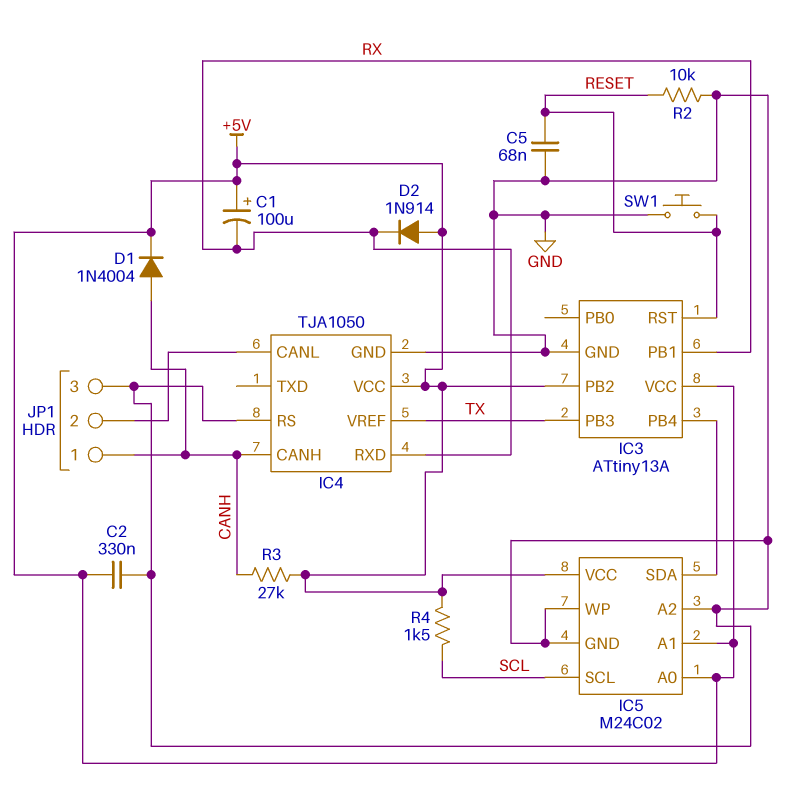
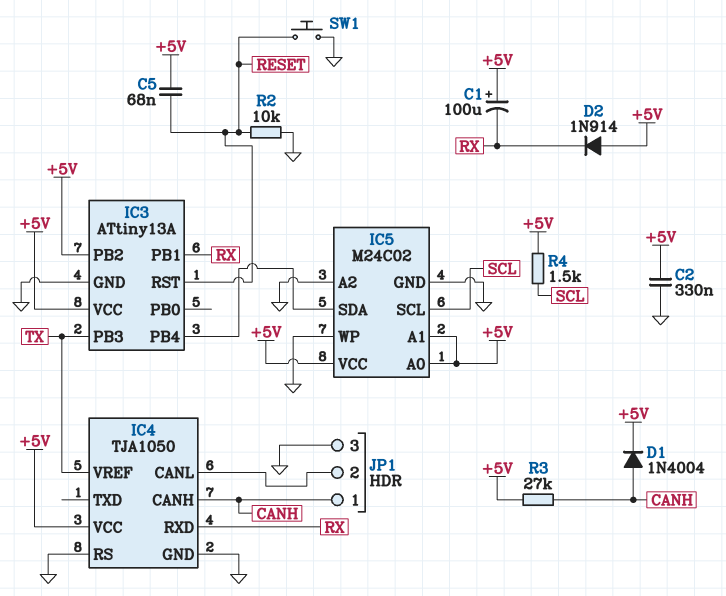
C5: 68nF (GND, RESET) -> 68nF (+5V, RESET)

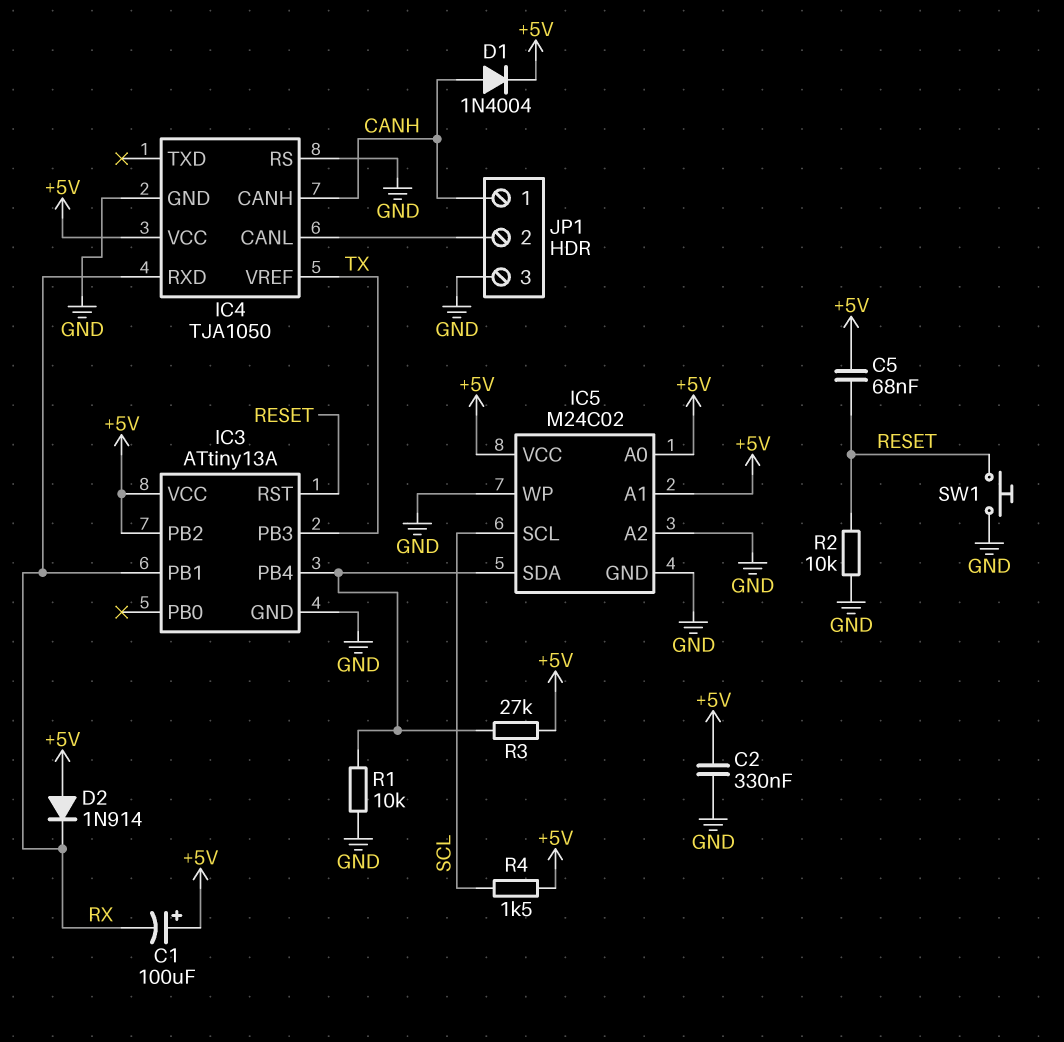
R1: none -> 10k (GND, IC3/PB4)
R3: 27k (+5V, CANH) -> 27k (+5V, IC3/PB4)

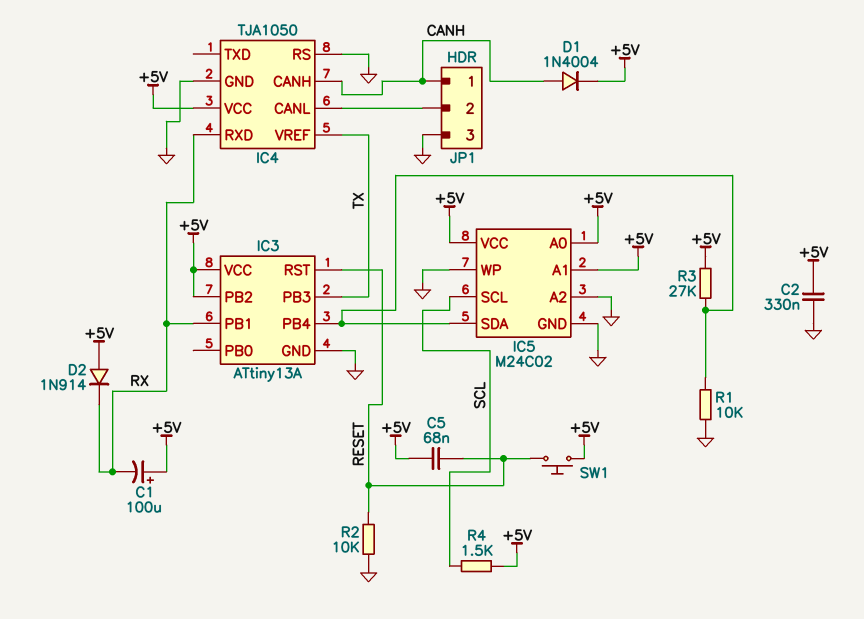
SW1: button (GND, RESET) -> button (+5V, RESET)

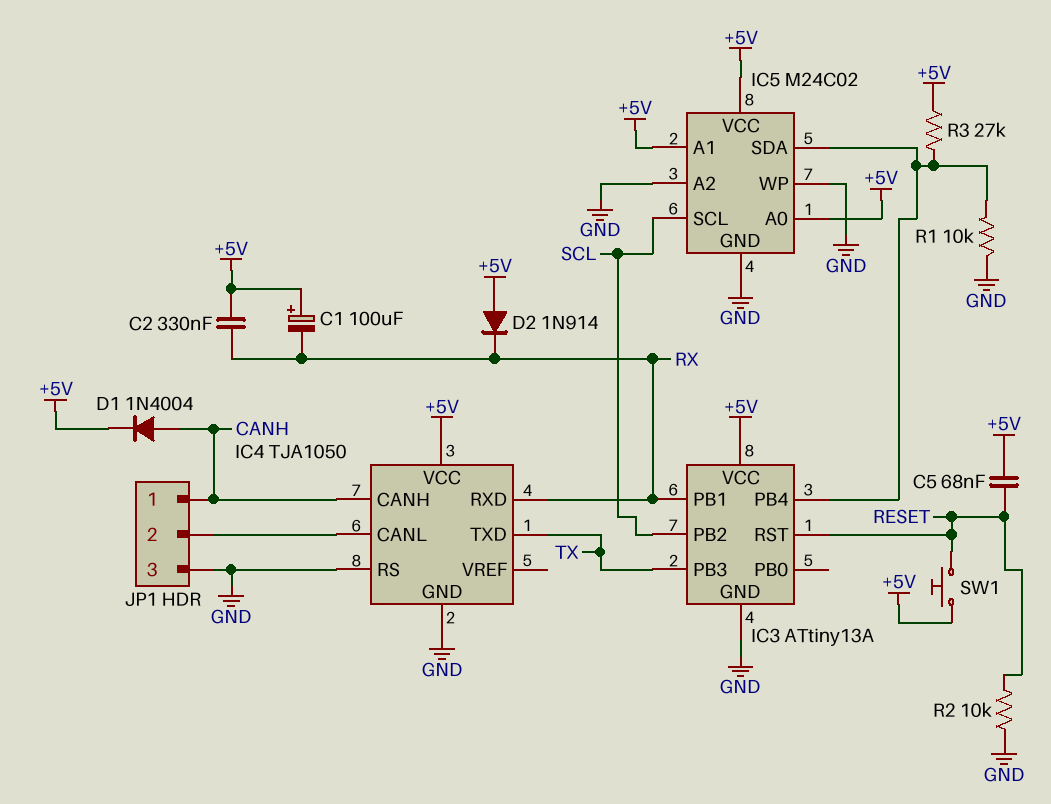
C2: 330nF (+5V, GND) -> 330nF (+5V, RX)
IC3 pin PB2: +5V -> SCL
IC4 pin TXD: none -> TX
IC4 pin VREF: TX -> none
R4: 1.5k (+5V, SCL) -> none

